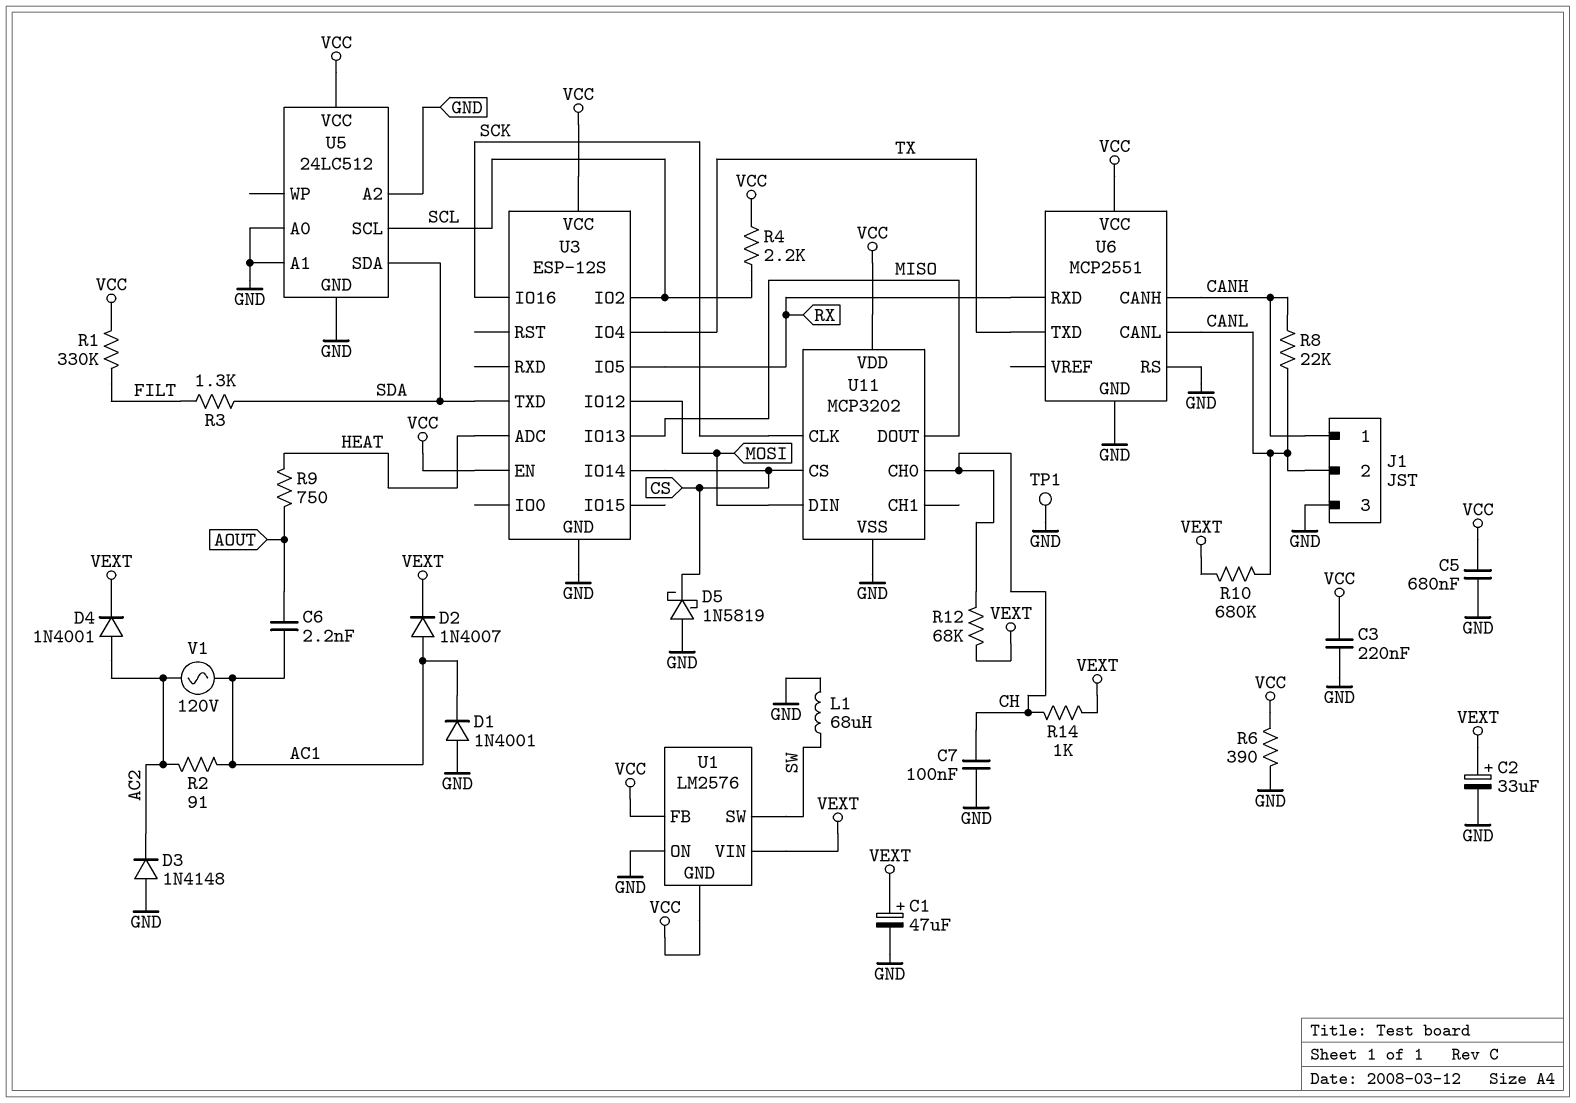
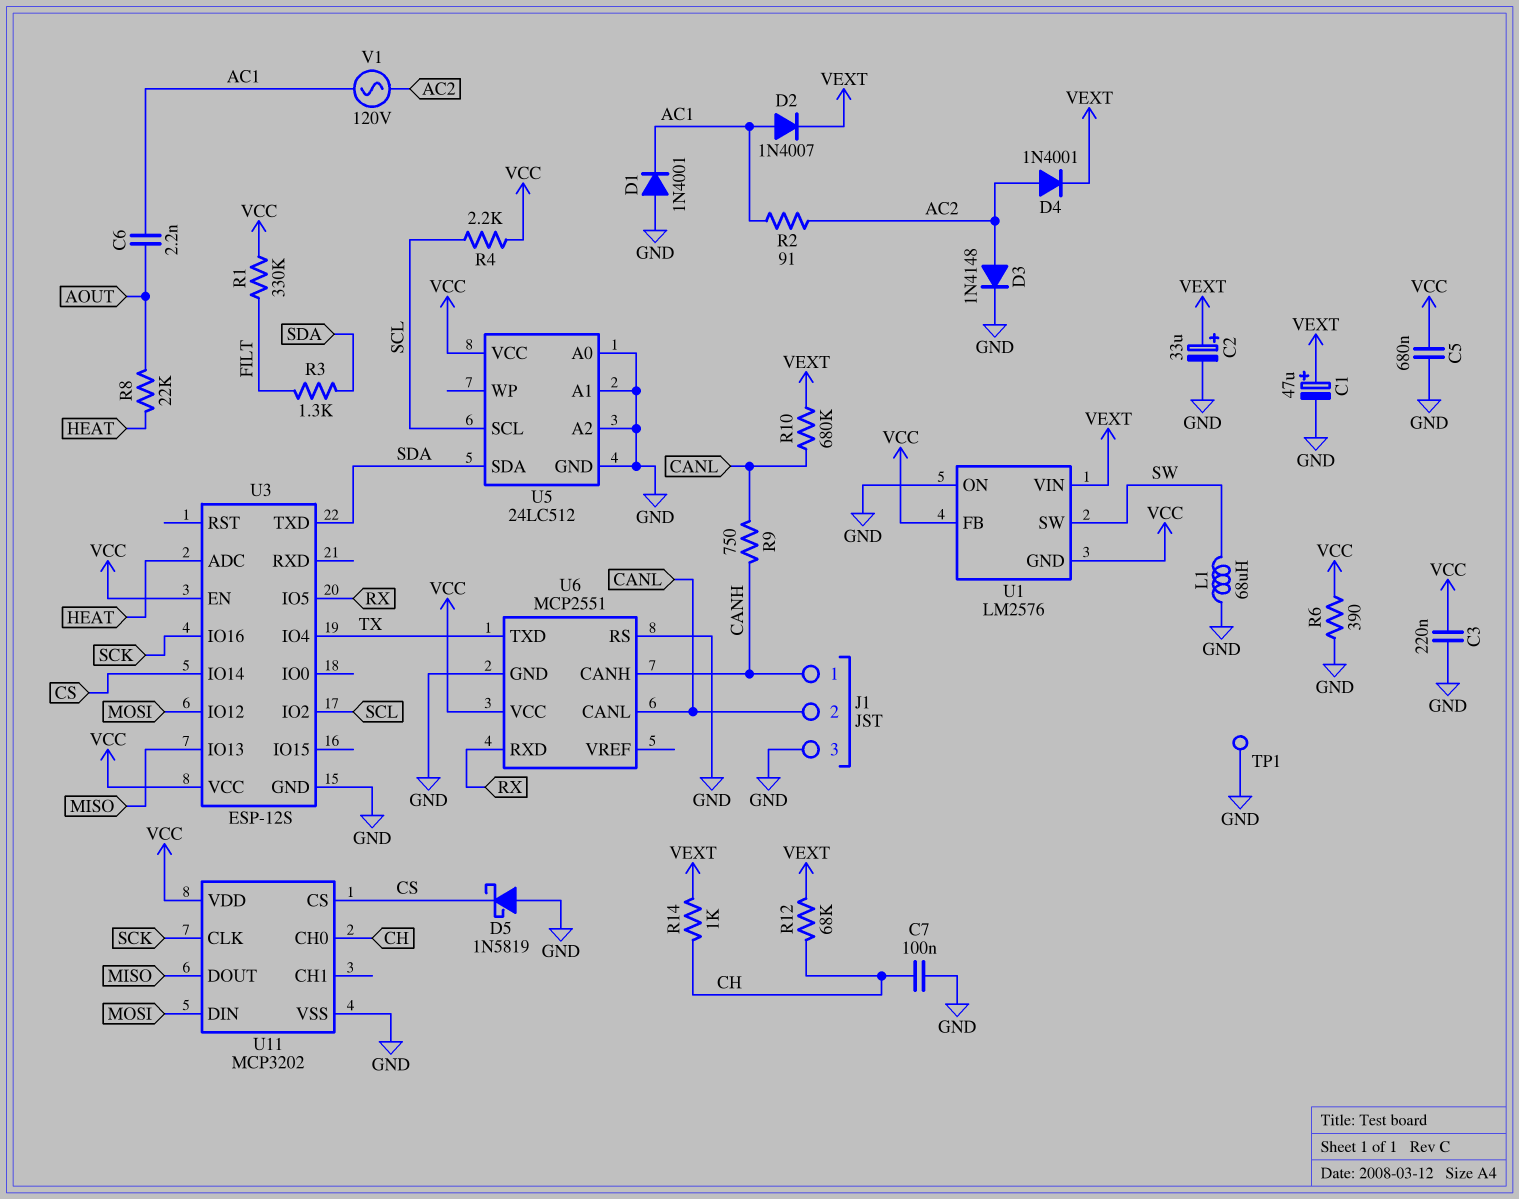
D3: diode 1N4148 (A GND, K AC2) -> diode 1N4148 (A AC2, K GND)
R8: 22k (CANH, CANL) -> 22k (AOUT, HEAT)
R9: 750 (AOUT, HEAT) -> 750 (CANH, CANL)

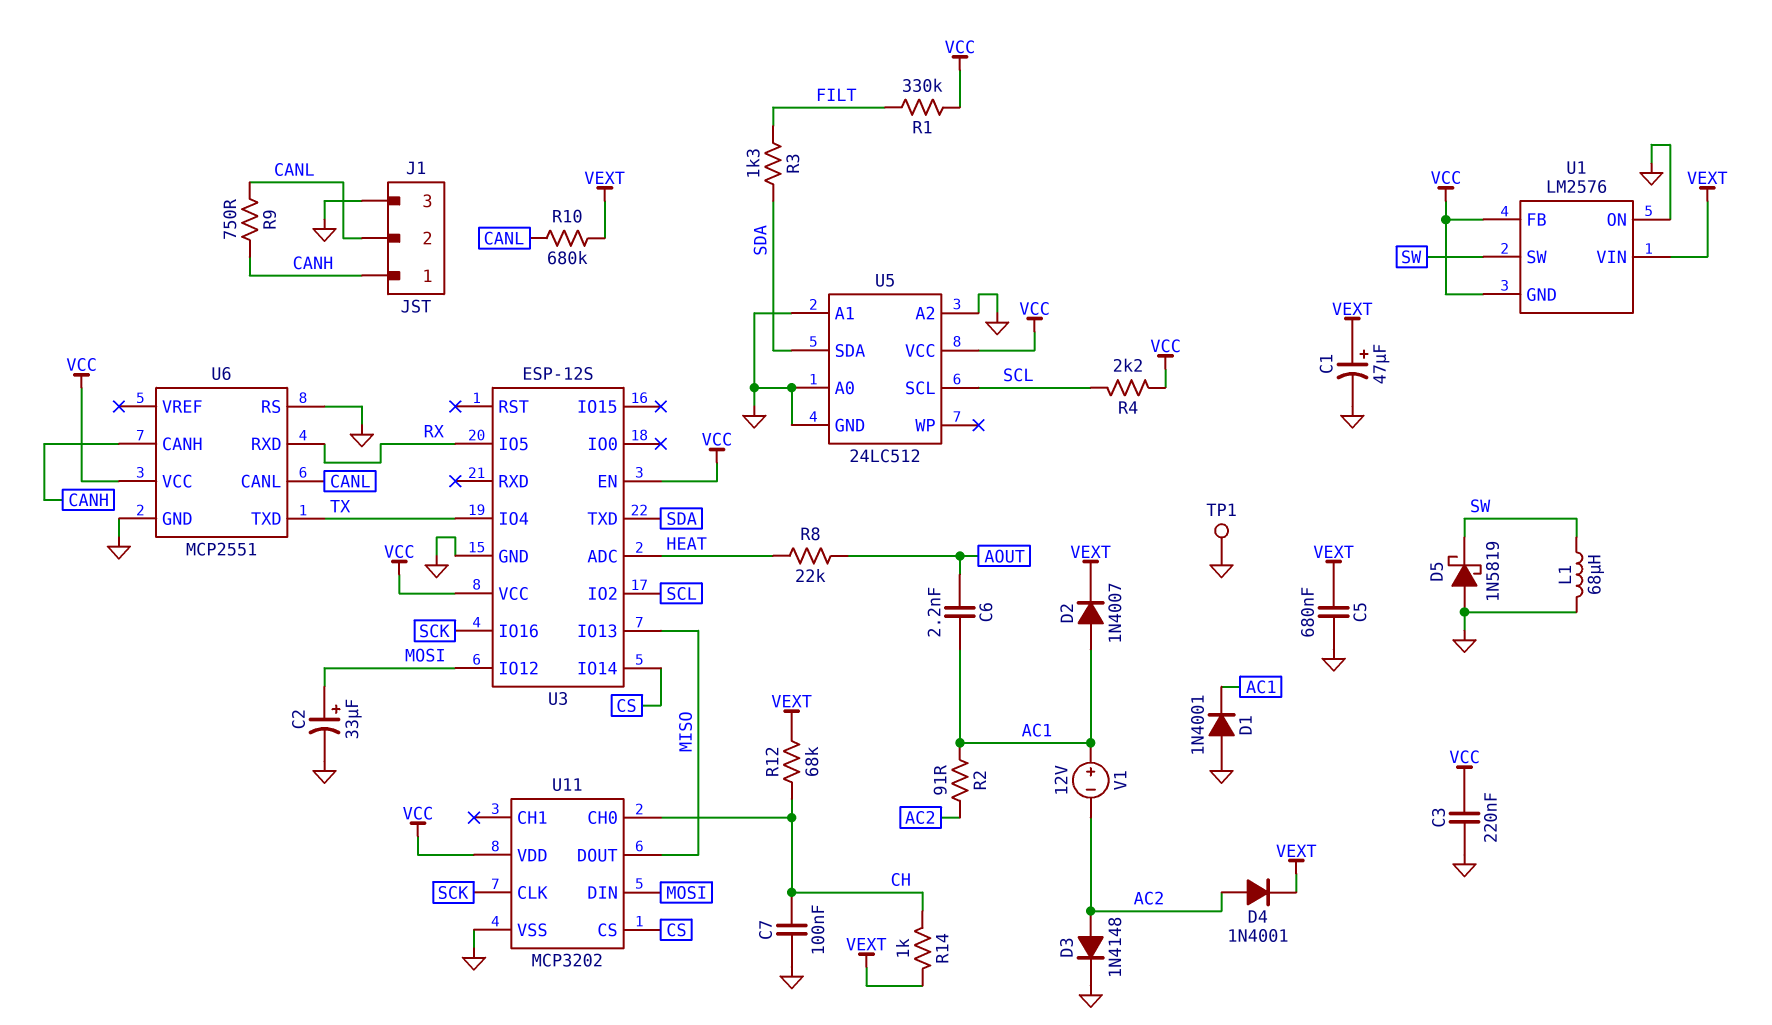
C2: 33uF (plus VEXT, minus GND) -> 33uF (plus MOSI, minus GND)
C5: 680nF (GND, VCC) -> 680nF (GND, VEXT)
D5: schottky 1N5819 (A GND, K CS) -> schottky 1N5819 (A GND, K SW)
R6: 390 (GND, VCC) -> none
V1: AC 120V (AC1, AC2) -> 12V (plus AC1, minus AC2)

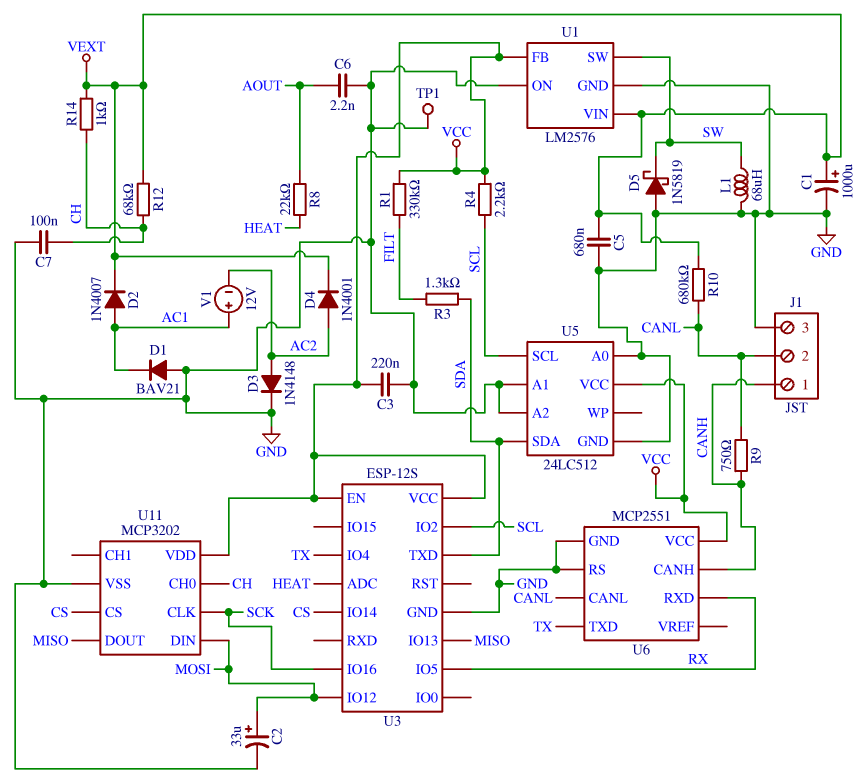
C1: 47uF (plus VEXT, minus GND) -> 1000uF (plus VEXT, minus GND)
C6: 2.2nF (AC1, AOUT) -> 2.2nF (AOUT, GND)
D1: diode 1N4001 (A GND, K AC1) -> diode BAV21 (A GND, K AC1)
R2: 91 (AC1, AC2) -> none
U1 pin GND: VCC -> GND

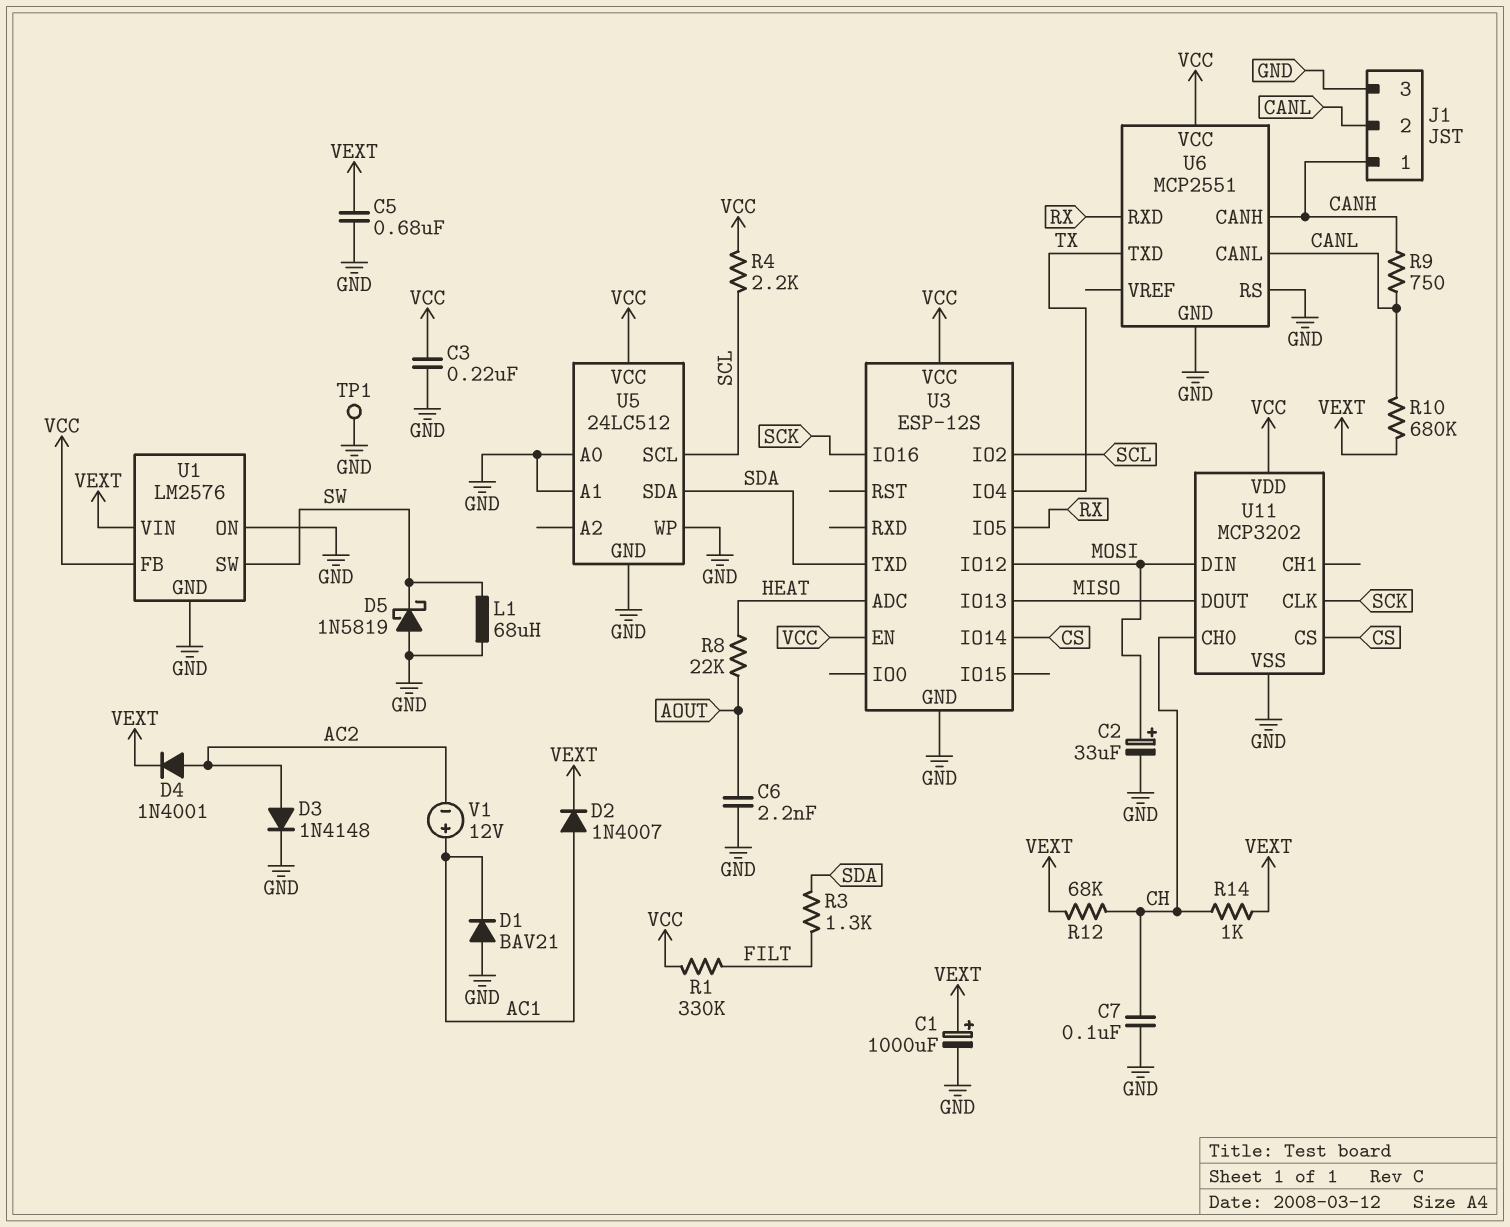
U5 pin A2: GND -> none
U5 pin WP: none -> GND

